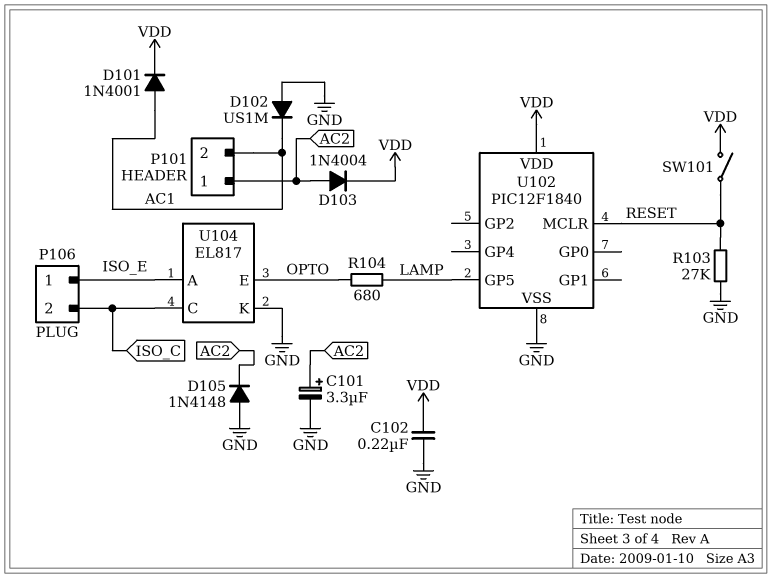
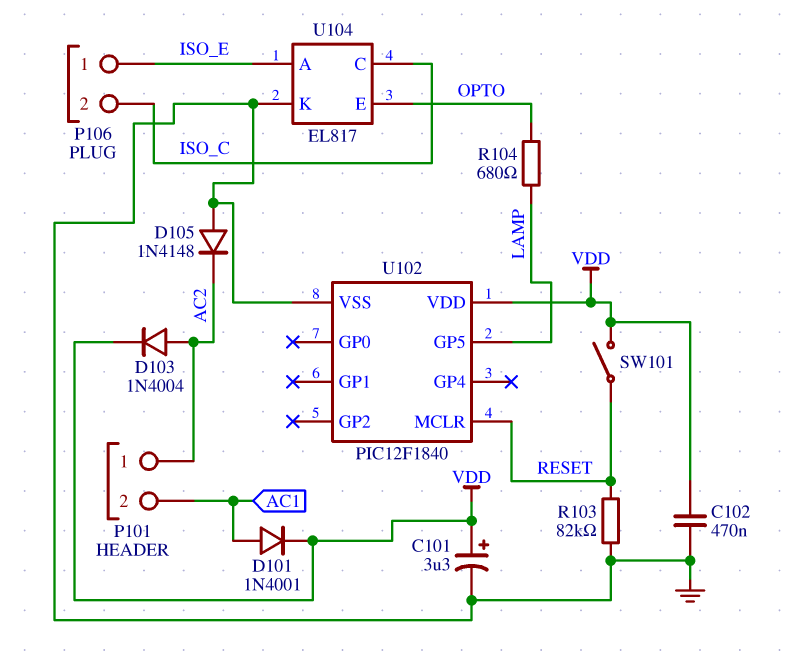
C101: 3.3uF (plus AC2, minus GND) -> 3.3uF (plus VDD, minus GND)
C102: 220nF (GND, VDD) -> 470nF (GND, VDD)
D102: diode US1M (A GND, K AC1) -> none
R103: 27k (GND, RESET) -> 82k (GND, RESET)

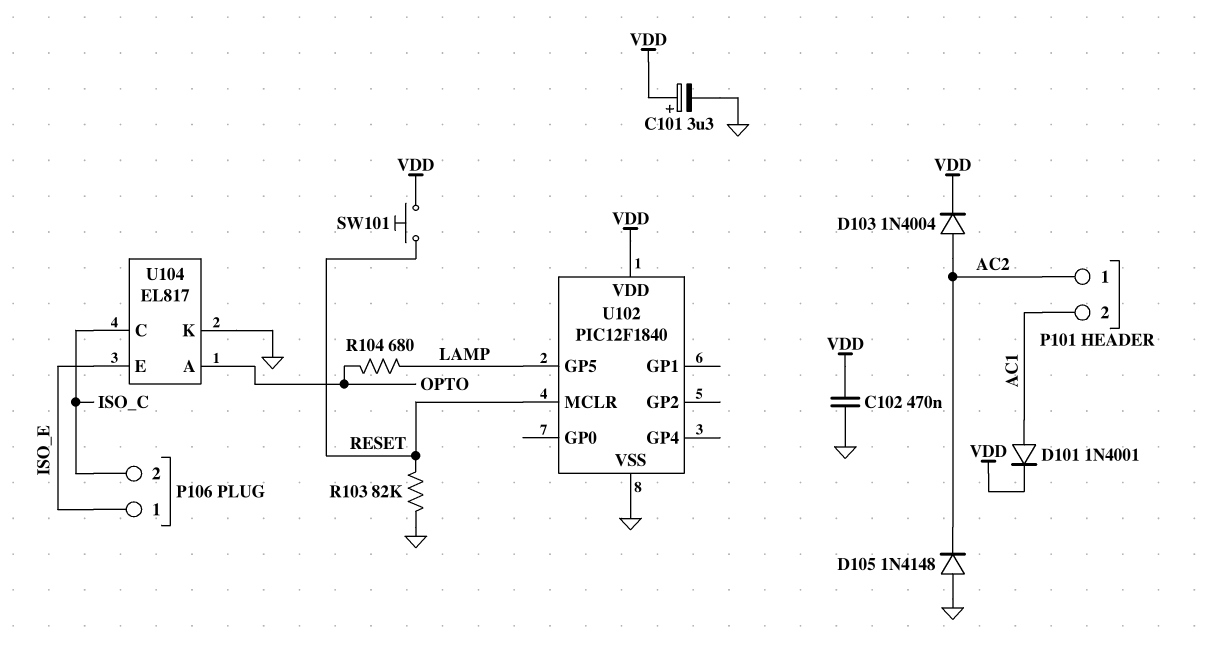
SW101: switch (RESET, VDD) -> button (RESET, VDD)
U104 pin A: ISO_E -> OPTO
U104 pin E: OPTO -> ISO_E

